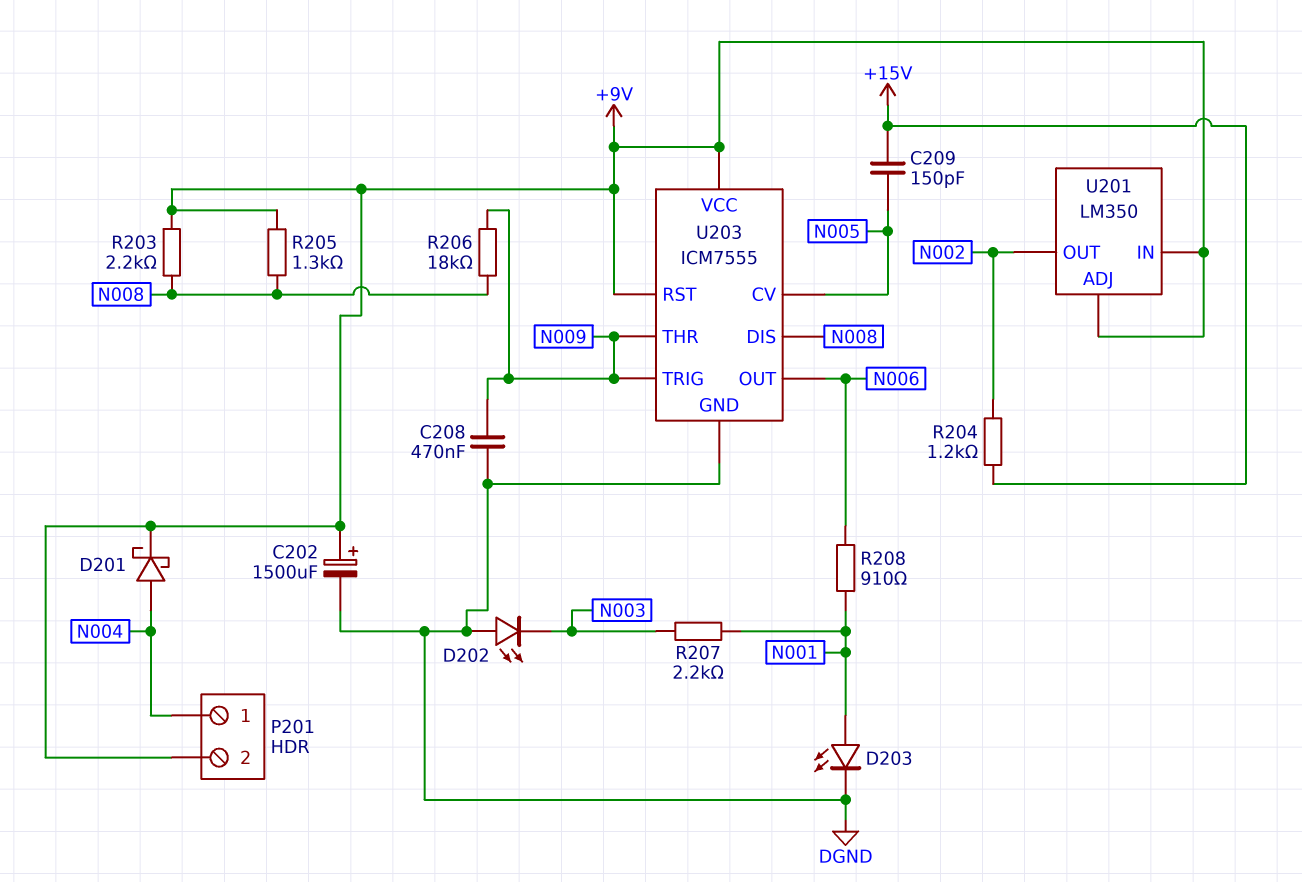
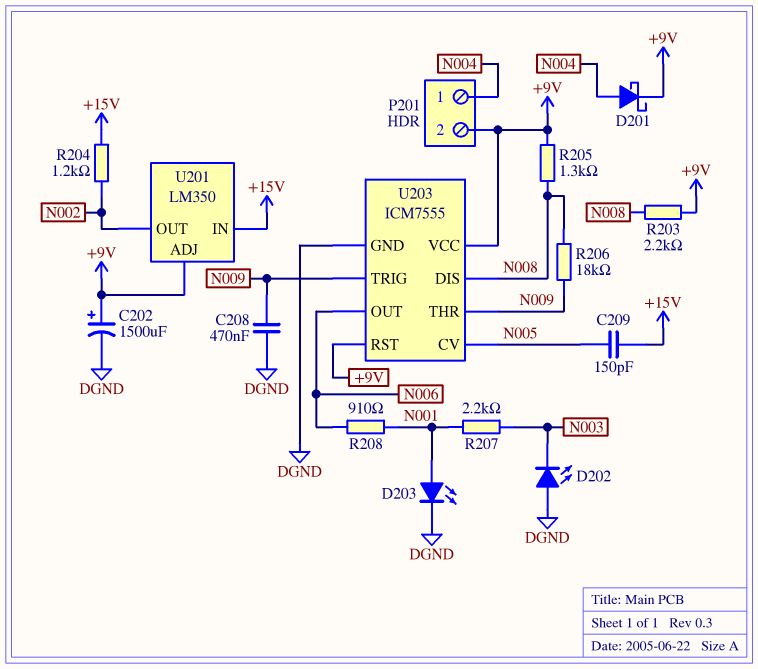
U201 pin IN: +9V -> +15V

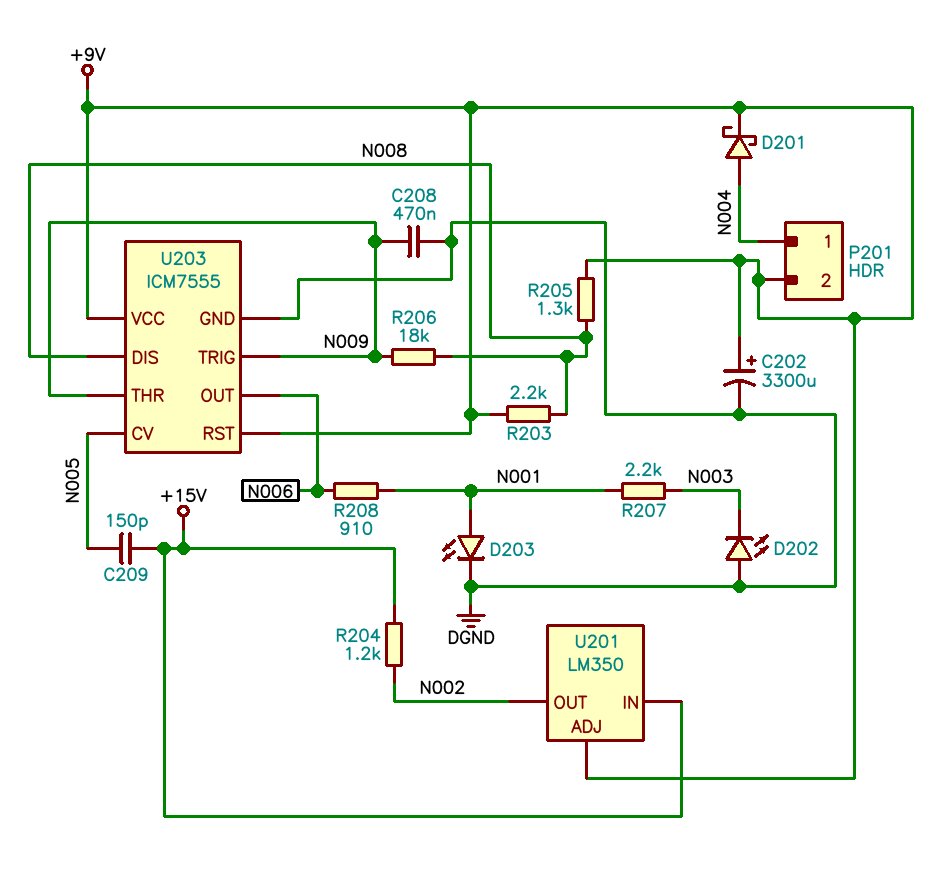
C202: 1500uF (plus +9V, minus DGND) -> 3300uF (plus +9V, minus DGND)

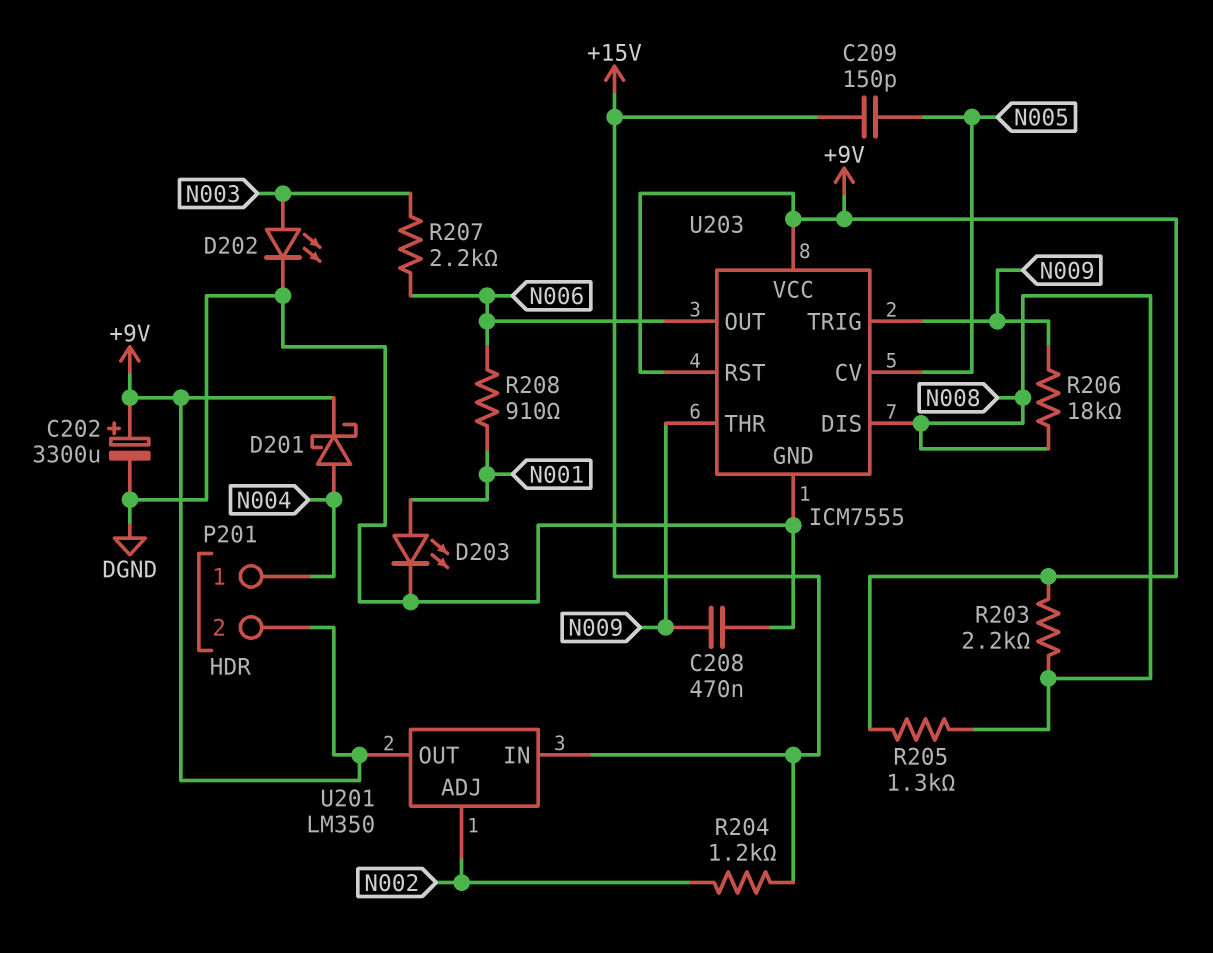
D202: LED (A DGND, K N003) -> LED (A N003, K DGND)
R207: 2.2k (N001, N003) -> 2.2k (N003, N006)
U201 pin ADJ: +9V -> N002
U201 pin OUT: N002 -> +9V

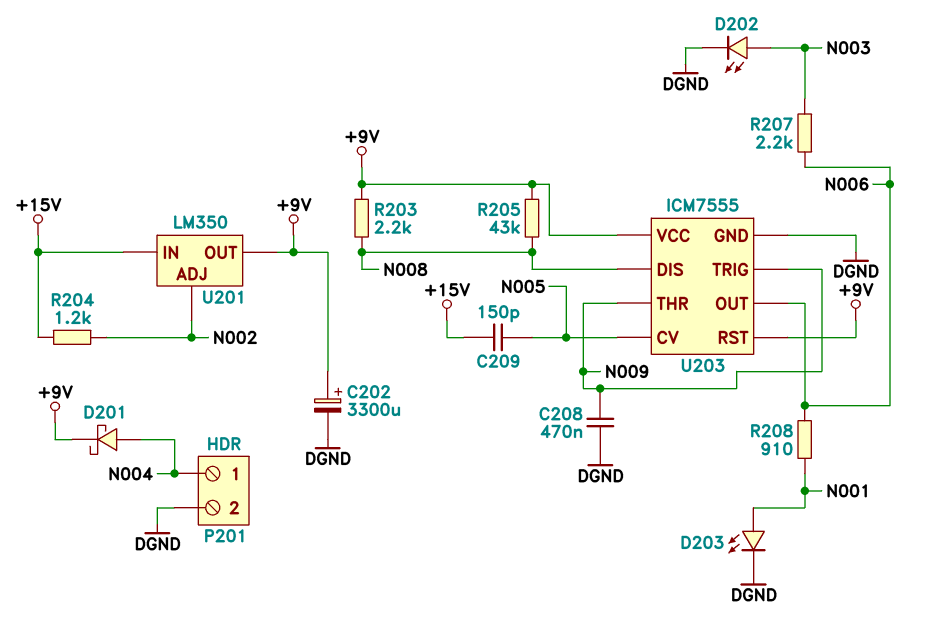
P201 pin 2: +9V -> DGND
R205: 1.3k (+9V, N008) -> 43k (+9V, N008)
R206: 18k (N008, N009) -> none

